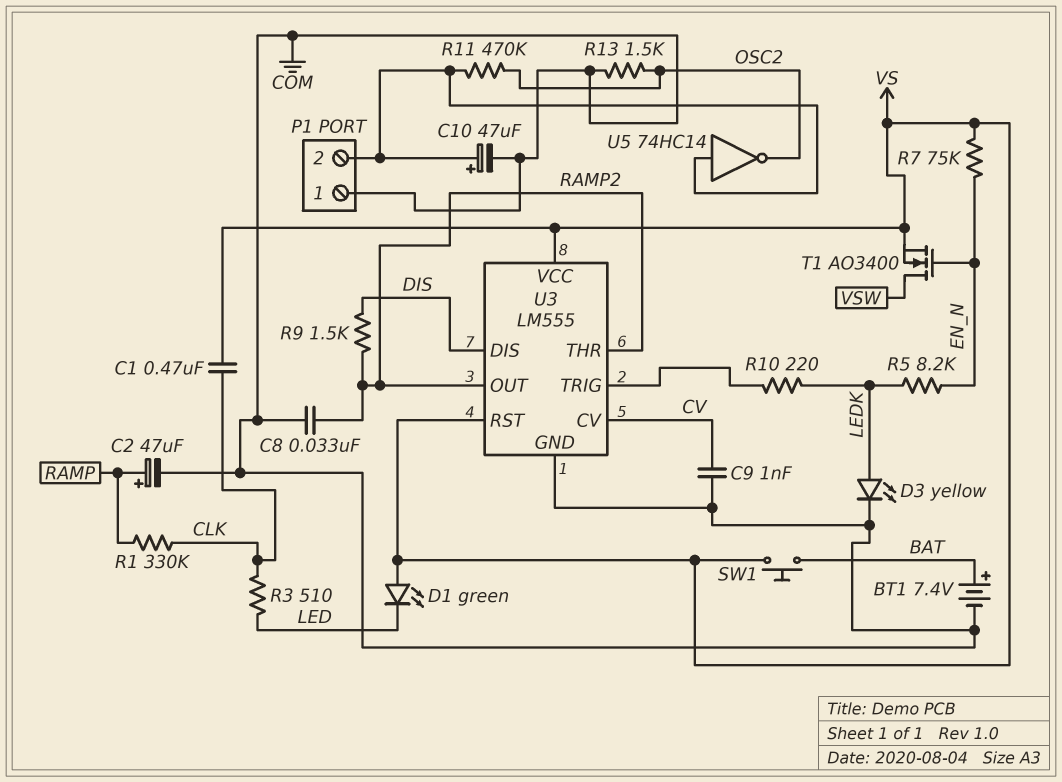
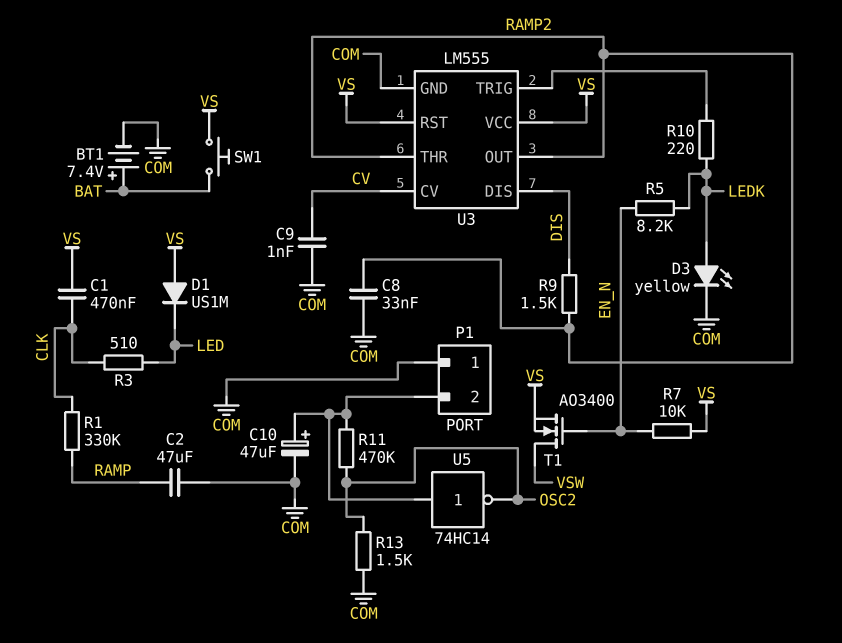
C2: 47uF (plus RAMP, minus COM) -> 47uF (COM, RAMP)
D1: LED green (A VS, K LED) -> diode US1M (A VS, K LED)
R7: 75k (EN_N, VS) -> 10k (EN_N, VS)

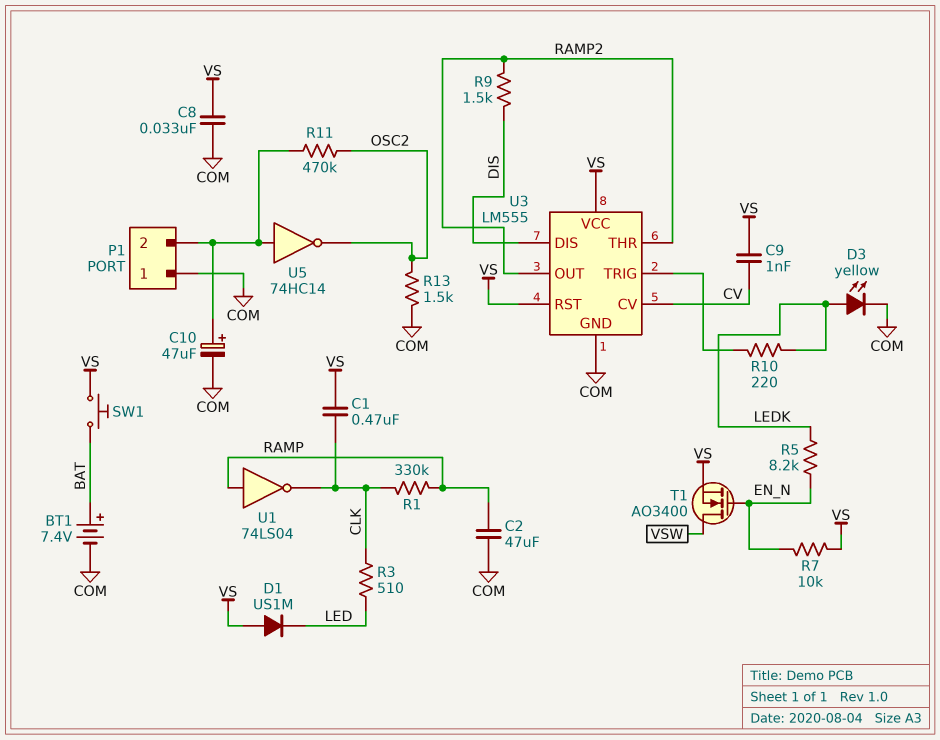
C8: 33nF (COM, RAMP2) -> 33nF (COM, VS)
C9: 1nF (COM, CV) -> 1nF (CV, VS)
U1: none -> NOT 74LS04 (in RAMP, out CLK)

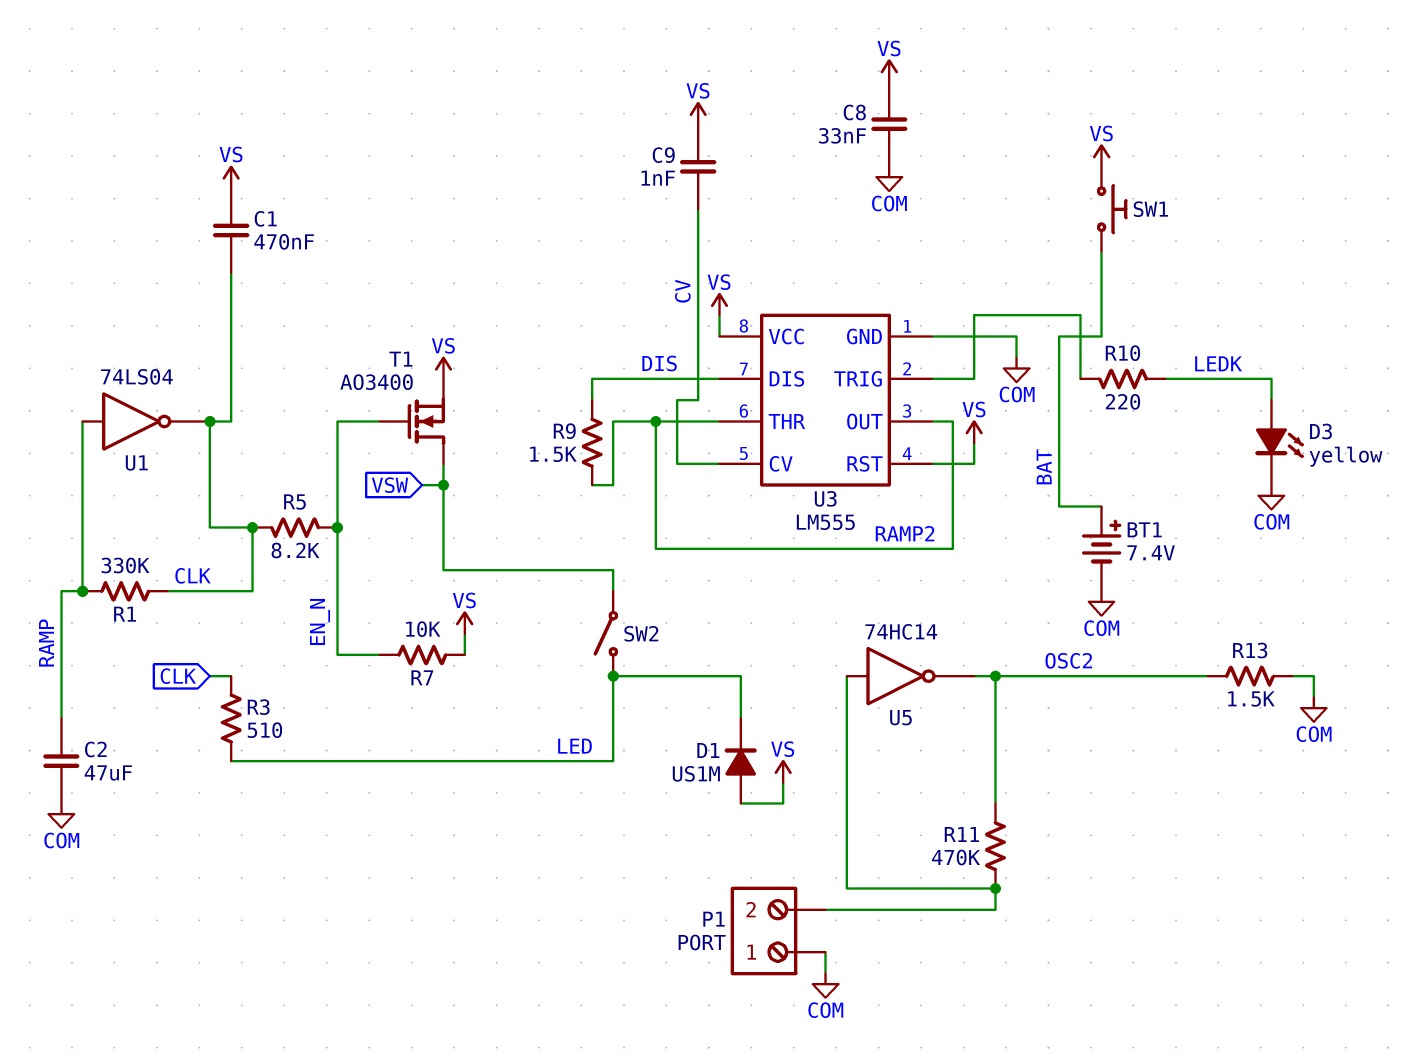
C10: 47uF (plus P1/2, minus COM) -> none
R5: 8.2k (EN_N, LEDK) -> 8.2k (CLK, EN_N)
SW2: none -> switch (LED, VSW)

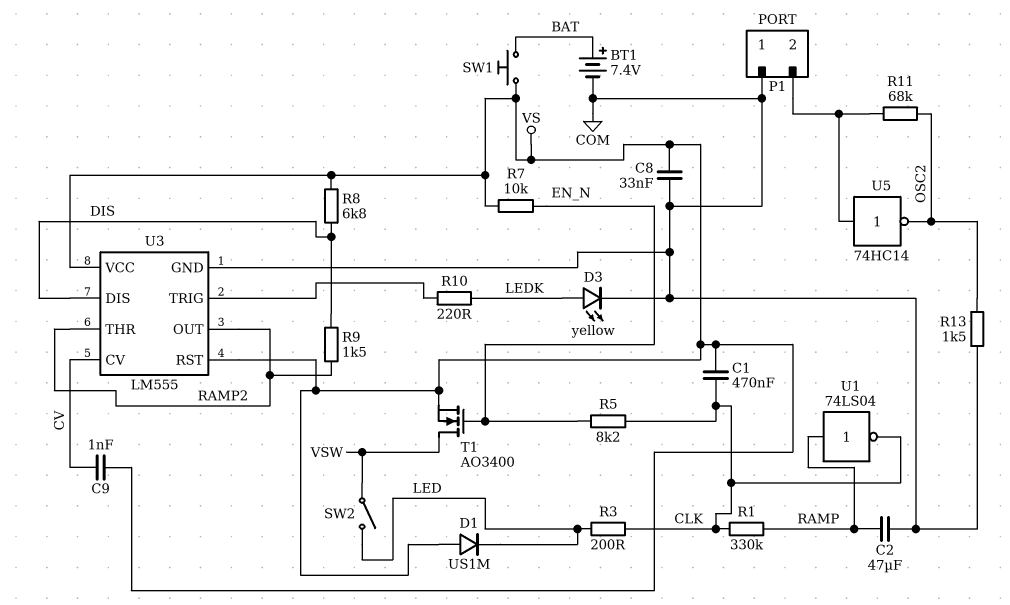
R3: 510 (CLK, LED) -> 200 (CLK, LED)
R8: none -> 6.8k (DIS, VS)
R11: 470k (OSC2, P1/2) -> 68k (OSC2, P1/2)

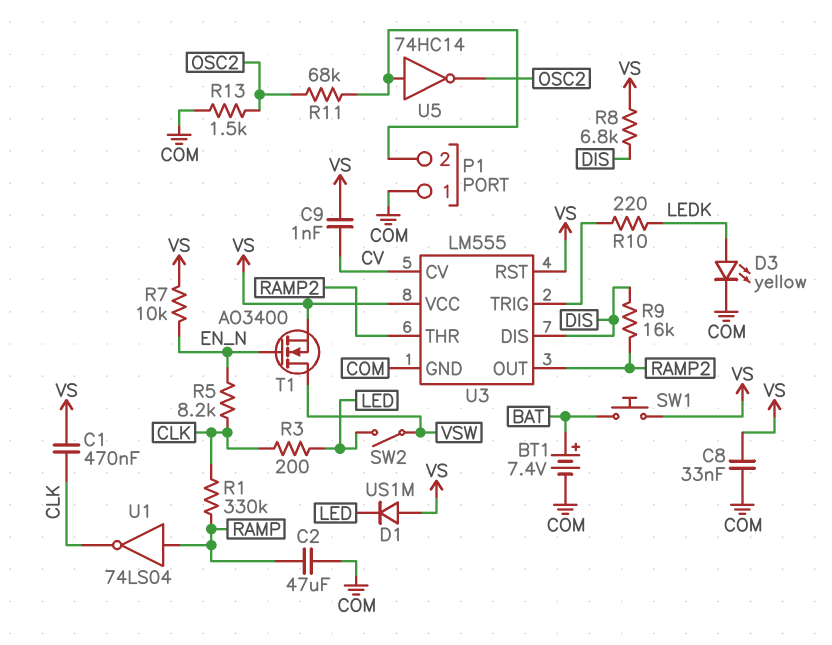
R9: 1.5k (DIS, RAMP2) -> 16k (DIS, RAMP2)

